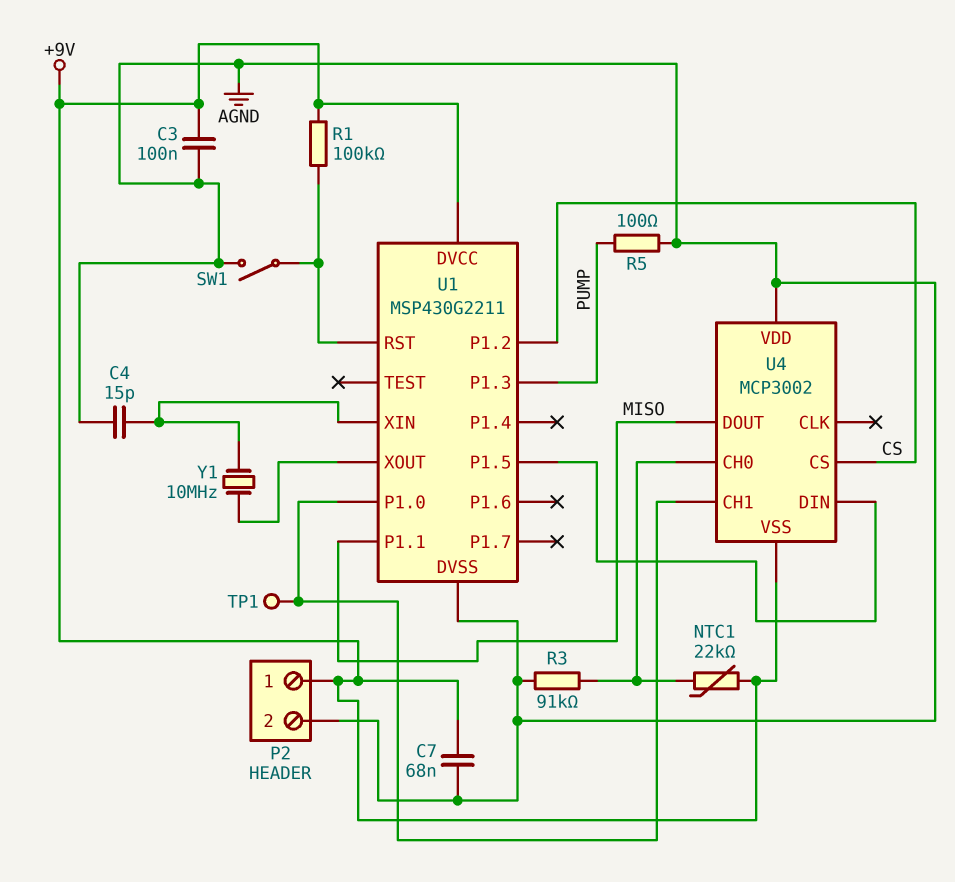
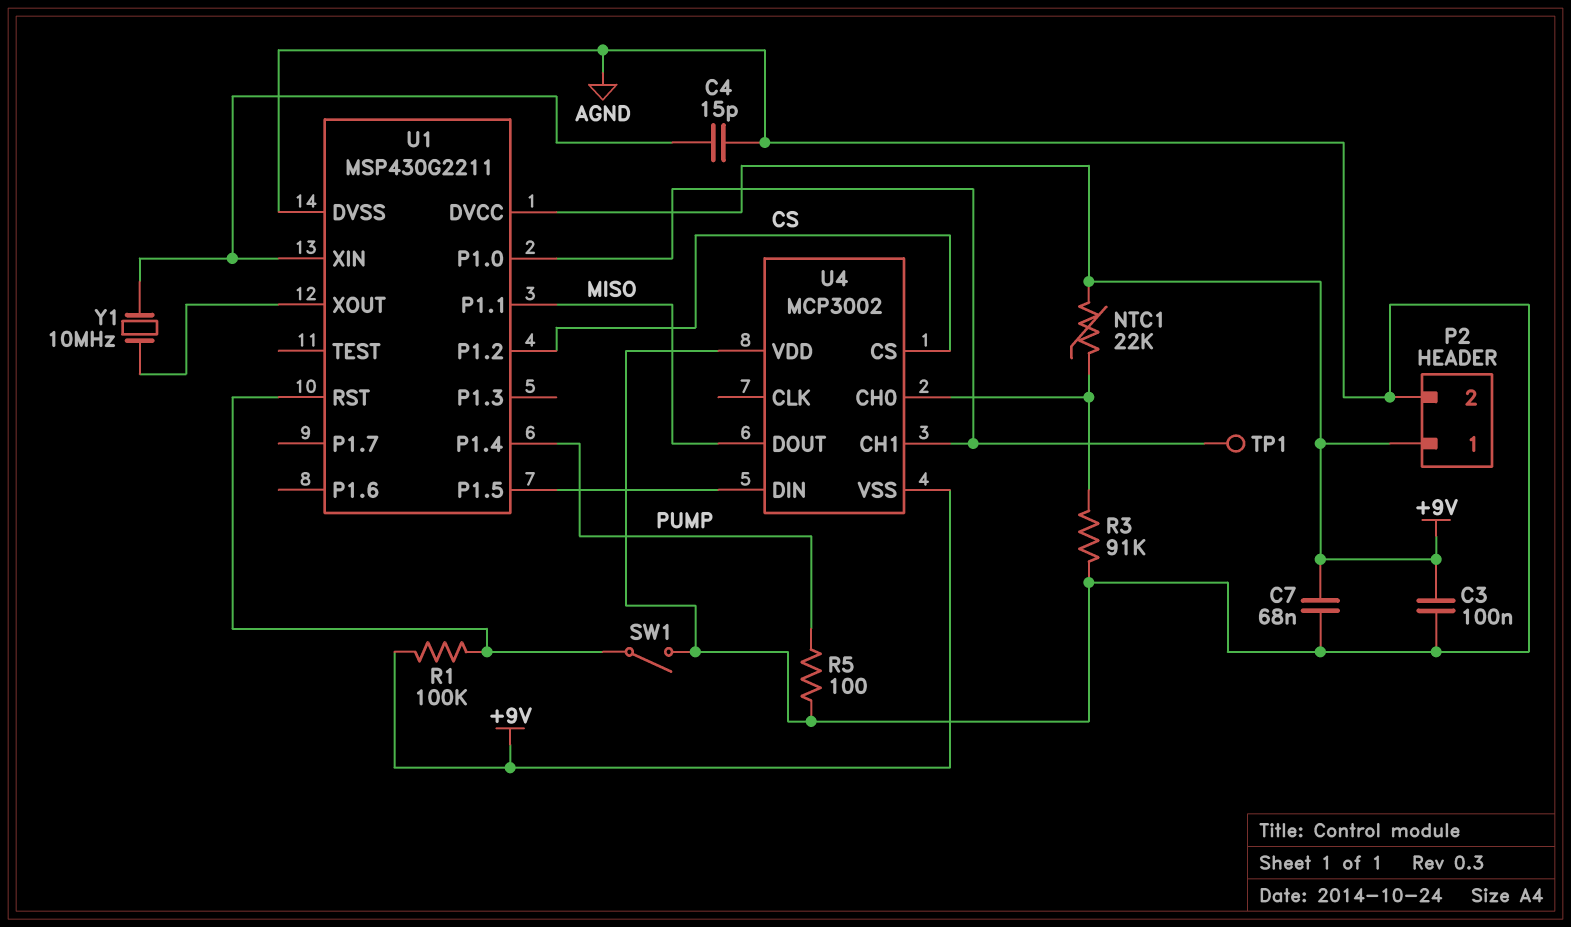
U1 pin P1.3: PUMP -> none
U1 pin P1.4: none -> PUMP

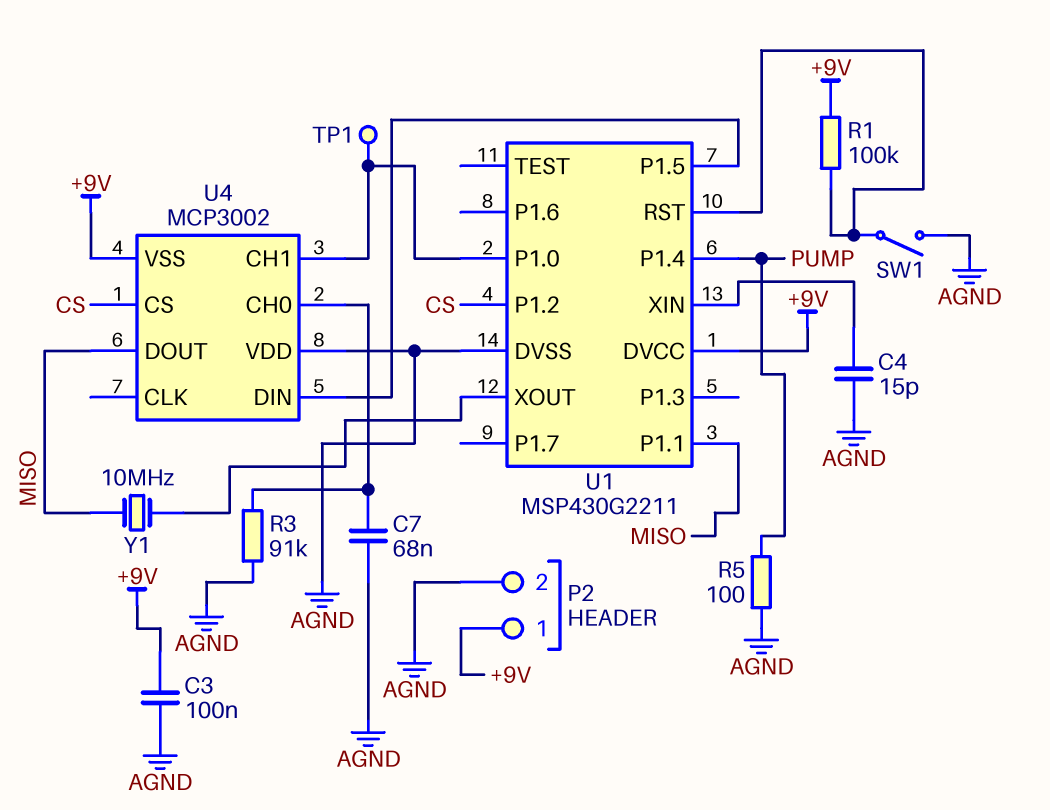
C7: 68nF (+9V, AGND) -> 68nF (AGND, U4/CH0)
NTC1: 22k (+9V, U4/CH0) -> none
Y1: 10MHz (U1/XIN, U1/XOUT) -> 10MHz (MISO, U1/XOUT)

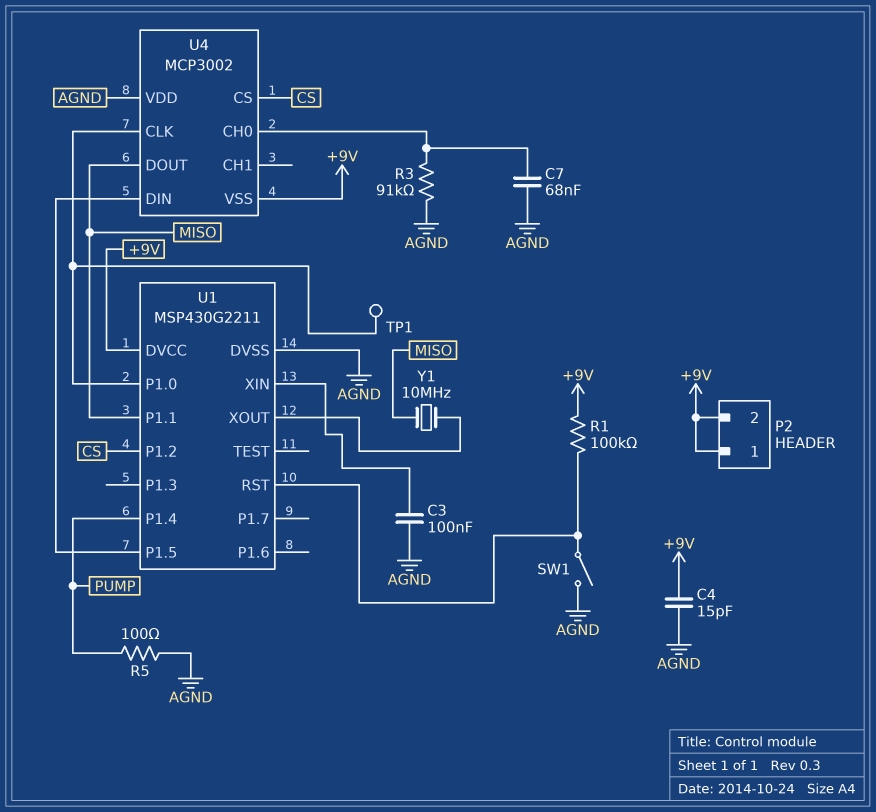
C3: 100nF (+9V, AGND) -> 100nF (AGND, U1/XIN)
C4: 15pF (AGND, U1/XIN) -> 15pF (+9V, AGND)
P2 pin 2: AGND -> +9V
U4 pin CH1: U1/P1.0 -> none
U4 pin CLK: none -> U1/P1.0

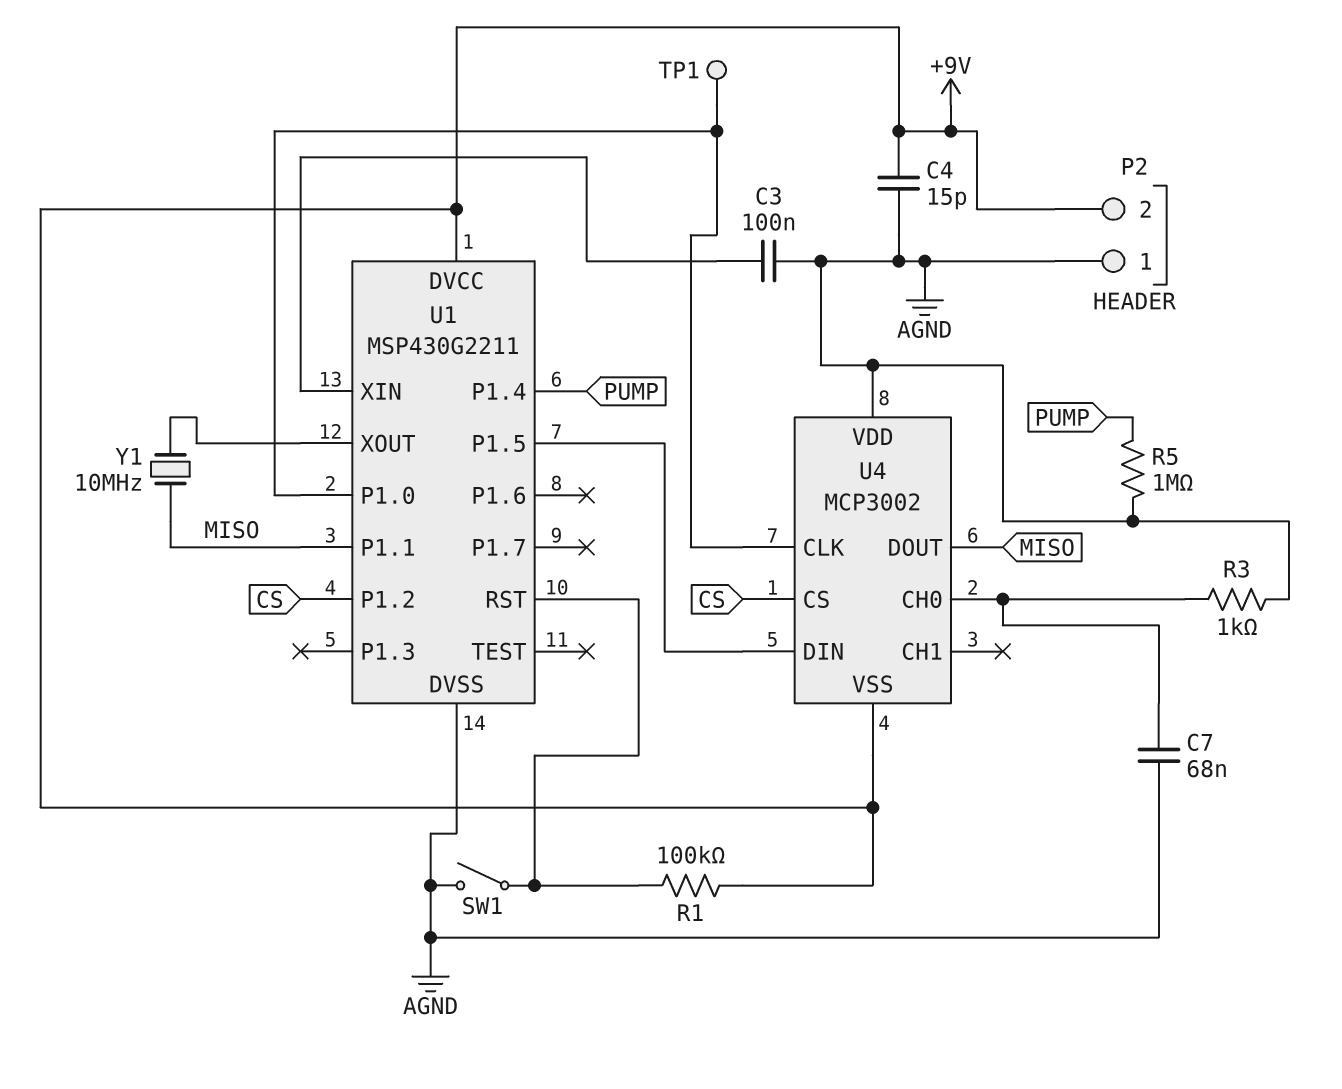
P2 pin 1: +9V -> AGND
R3: 91k (AGND, U4/CH0) -> 1k (AGND, U4/CH0)
R5: 100 (AGND, PUMP) -> 1M (AGND, PUMP)

